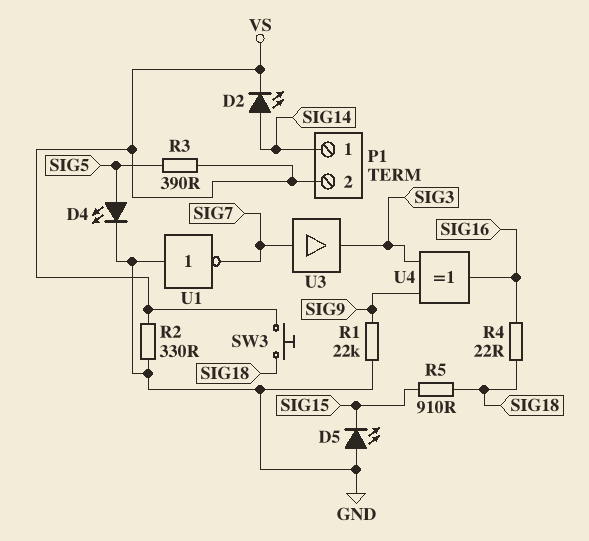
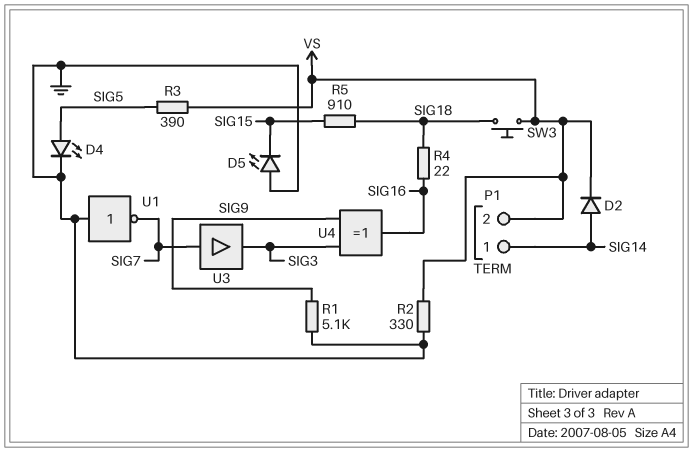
D2: LED (A SIG14, K VS) -> diode (A SIG14, K VS)
R1: 22k (GND, SIG9) -> 5.1k (GND, SIG9)

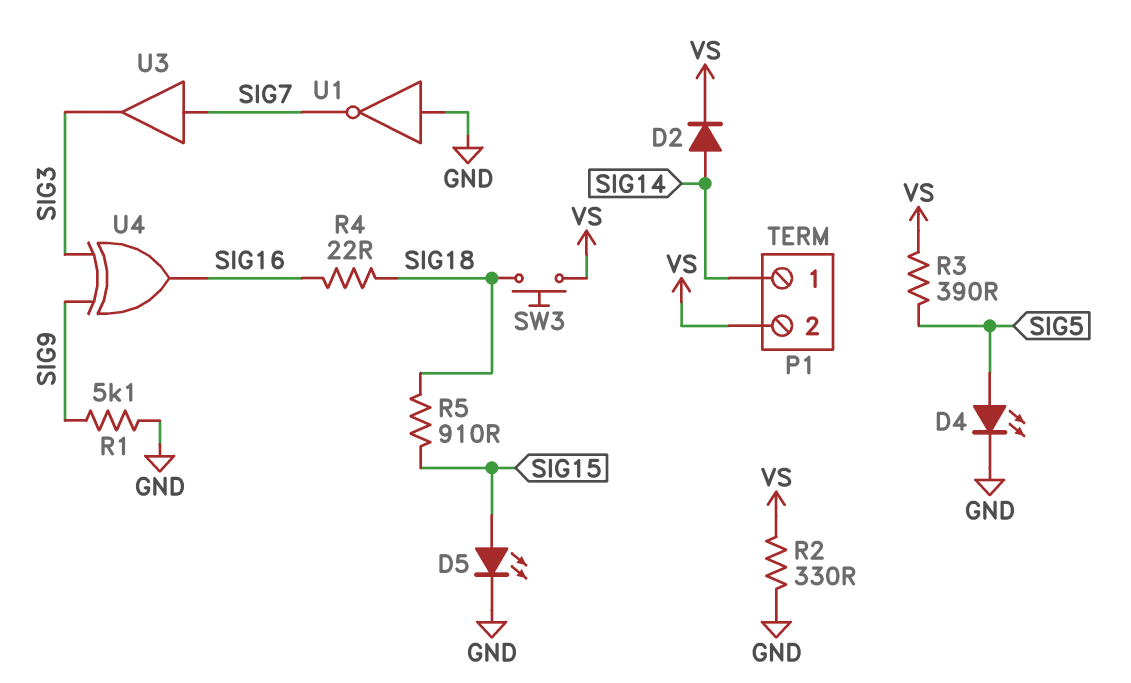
D5: LED (A GND, K SIG15) -> LED (A SIG15, K GND)

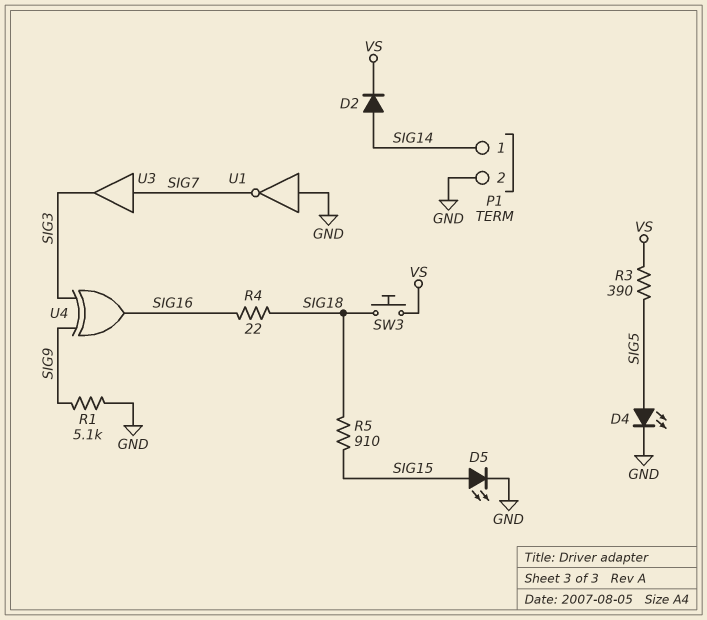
P1 pin 2: VS -> GND
R2: 330 (GND, VS) -> none

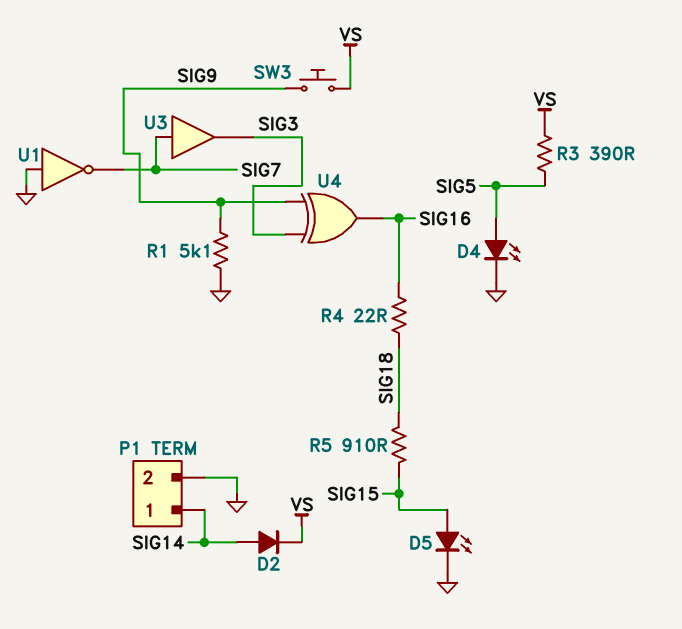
SW3: button (SIG18, VS) -> button (SIG9, VS)

